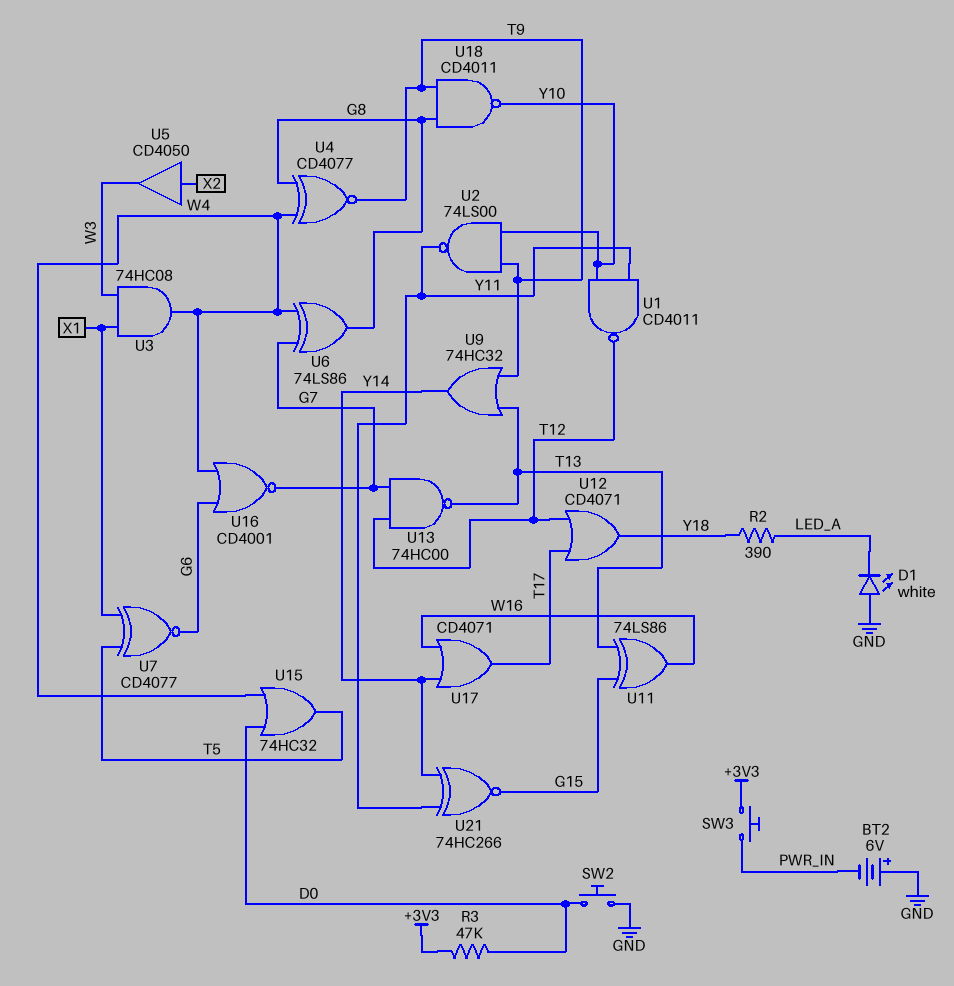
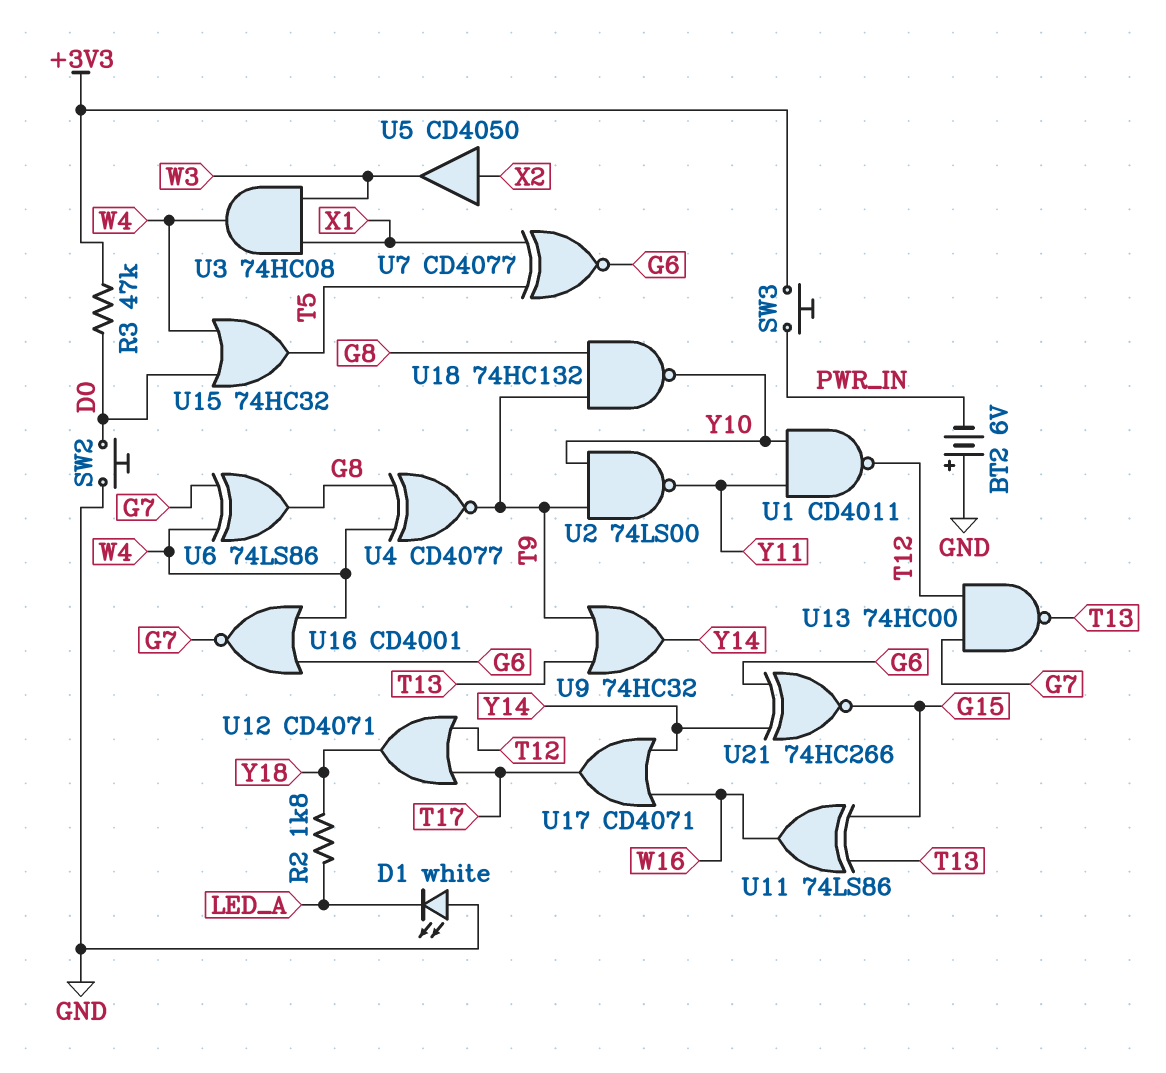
R2: 390 (LED_A, Y18) -> 1.8k (LED_A, Y18)
U18: NAND CD4011 (in G8, in T9, out Y10) -> NAND 74HC132 (in G8, in T9, out Y10)
U21: XNOR 74HC266 (in Y11, in Y14, out G15) -> XNOR 74HC266 (in G6, in Y14, out G15)

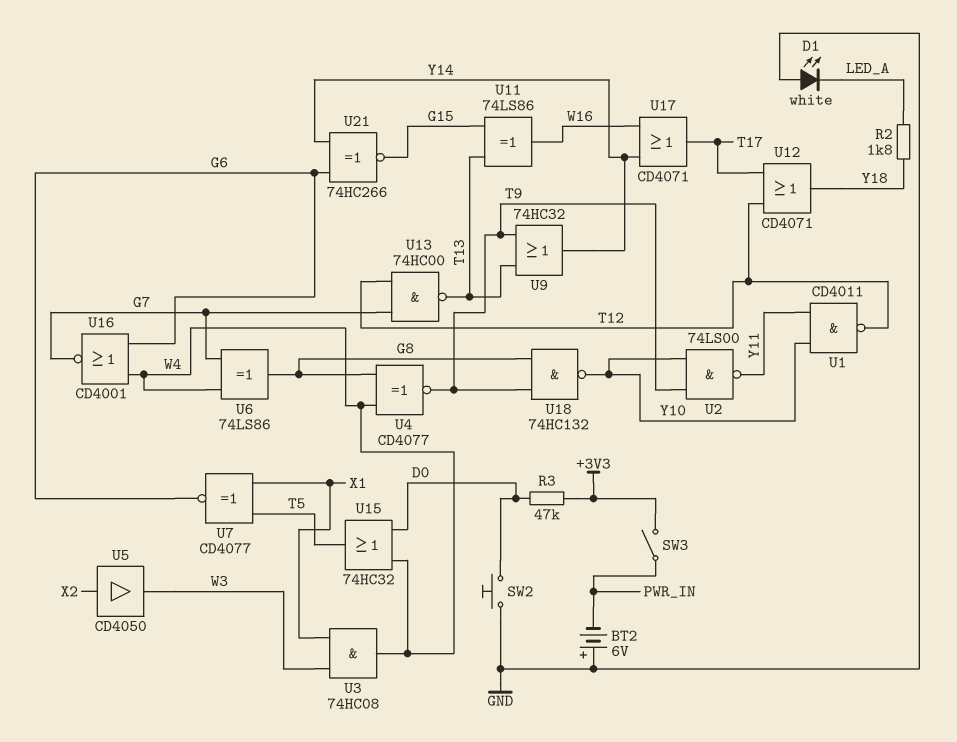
SW3: button (+3V3, PWR_IN) -> switch (+3V3, PWR_IN)

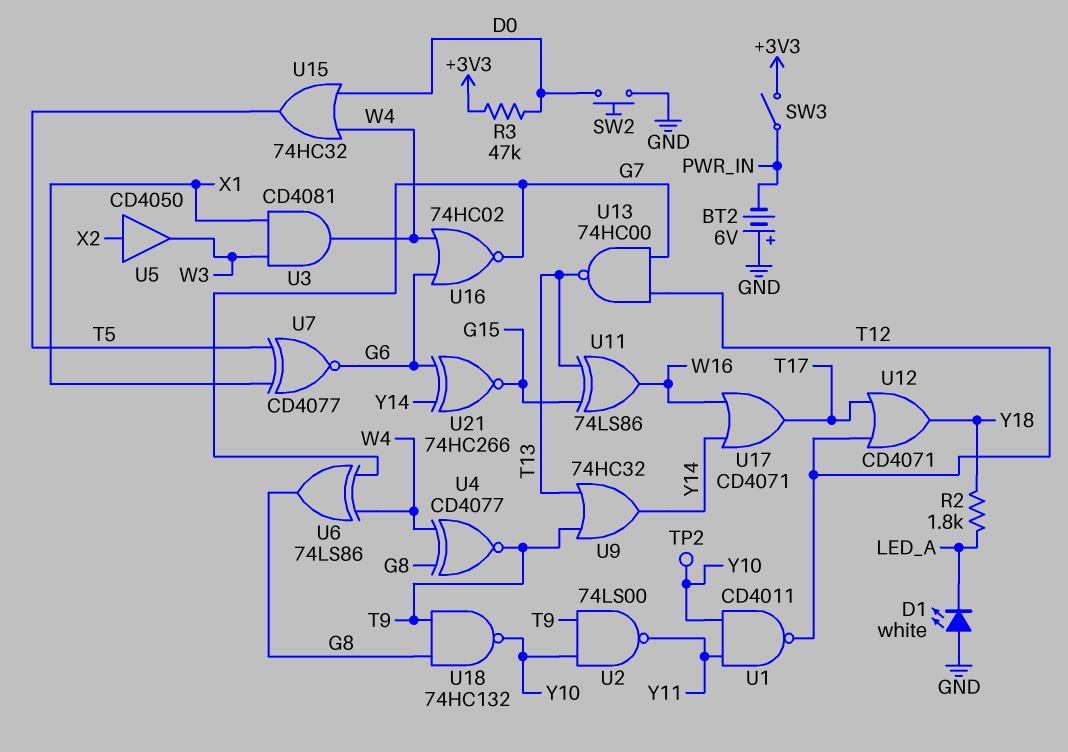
TP2: none -> test point (Y10)
U3: AND 74HC08 (in W3, in X1, out W4) -> AND CD4081 (in W3, in X1, out W4)
U16: NOR CD4001 (in G6, in W4, out G7) -> NOR 74HC02 (in G6, in W4, out G7)

